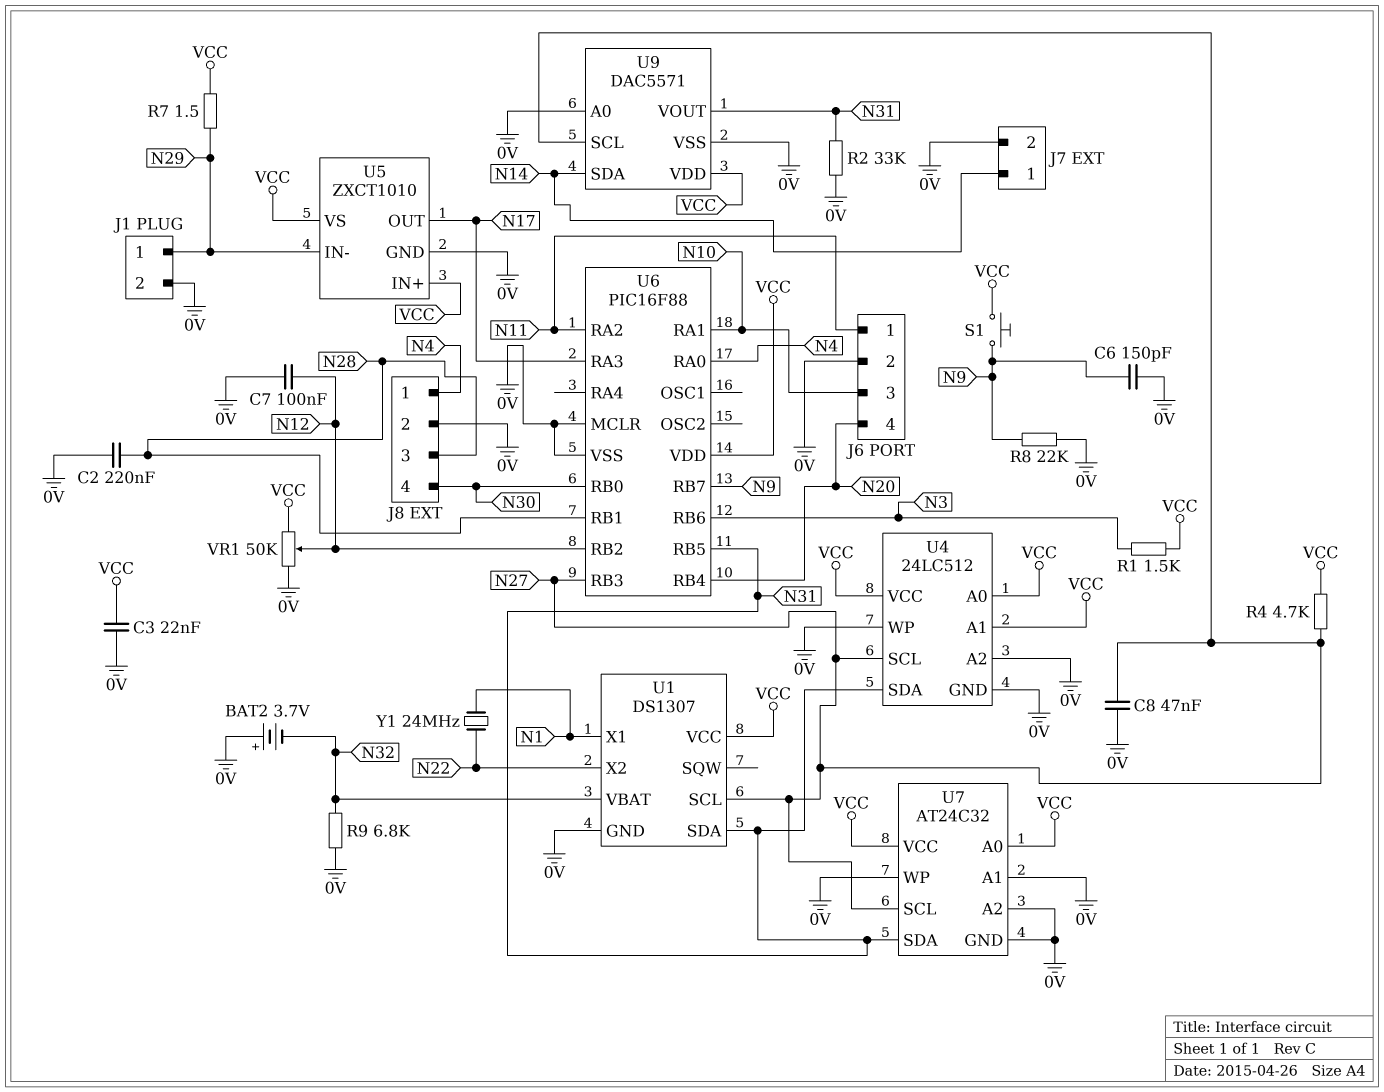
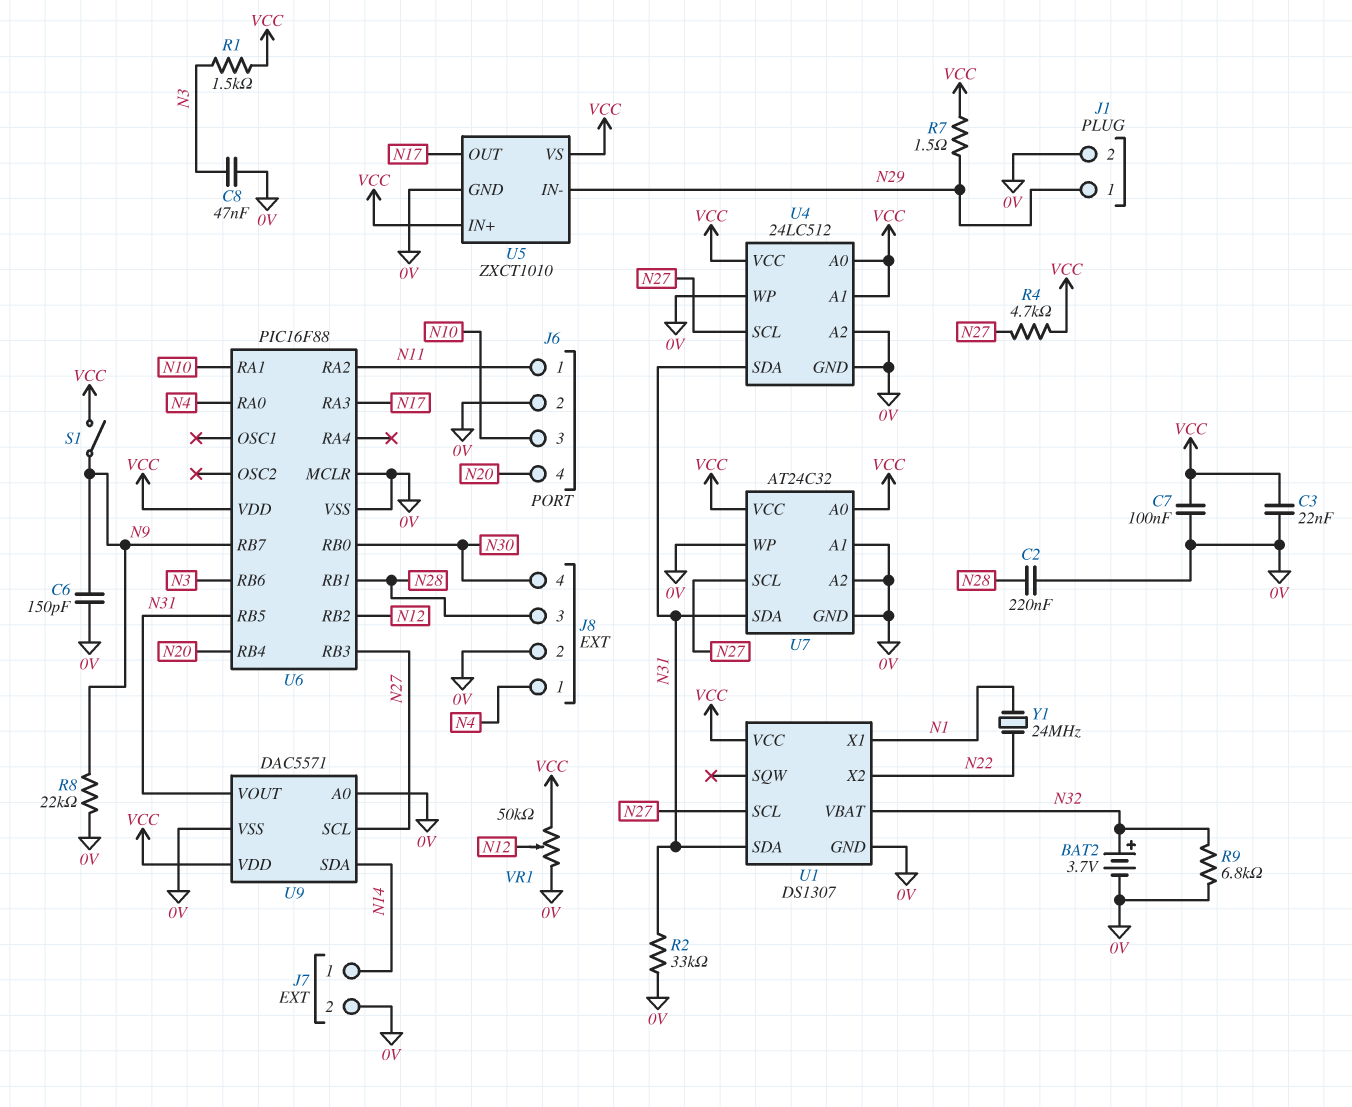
BAT2: 3.7V (plus 0V, minus N32) -> 3.7V (plus N32, minus 0V)
C7: 100nF (0V, N12) -> 100nF (0V, VCC)
C8: 47nF (0V, N27) -> 47nF (0V, N3)
S1: button (N9, VCC) -> switch (N9, VCC)

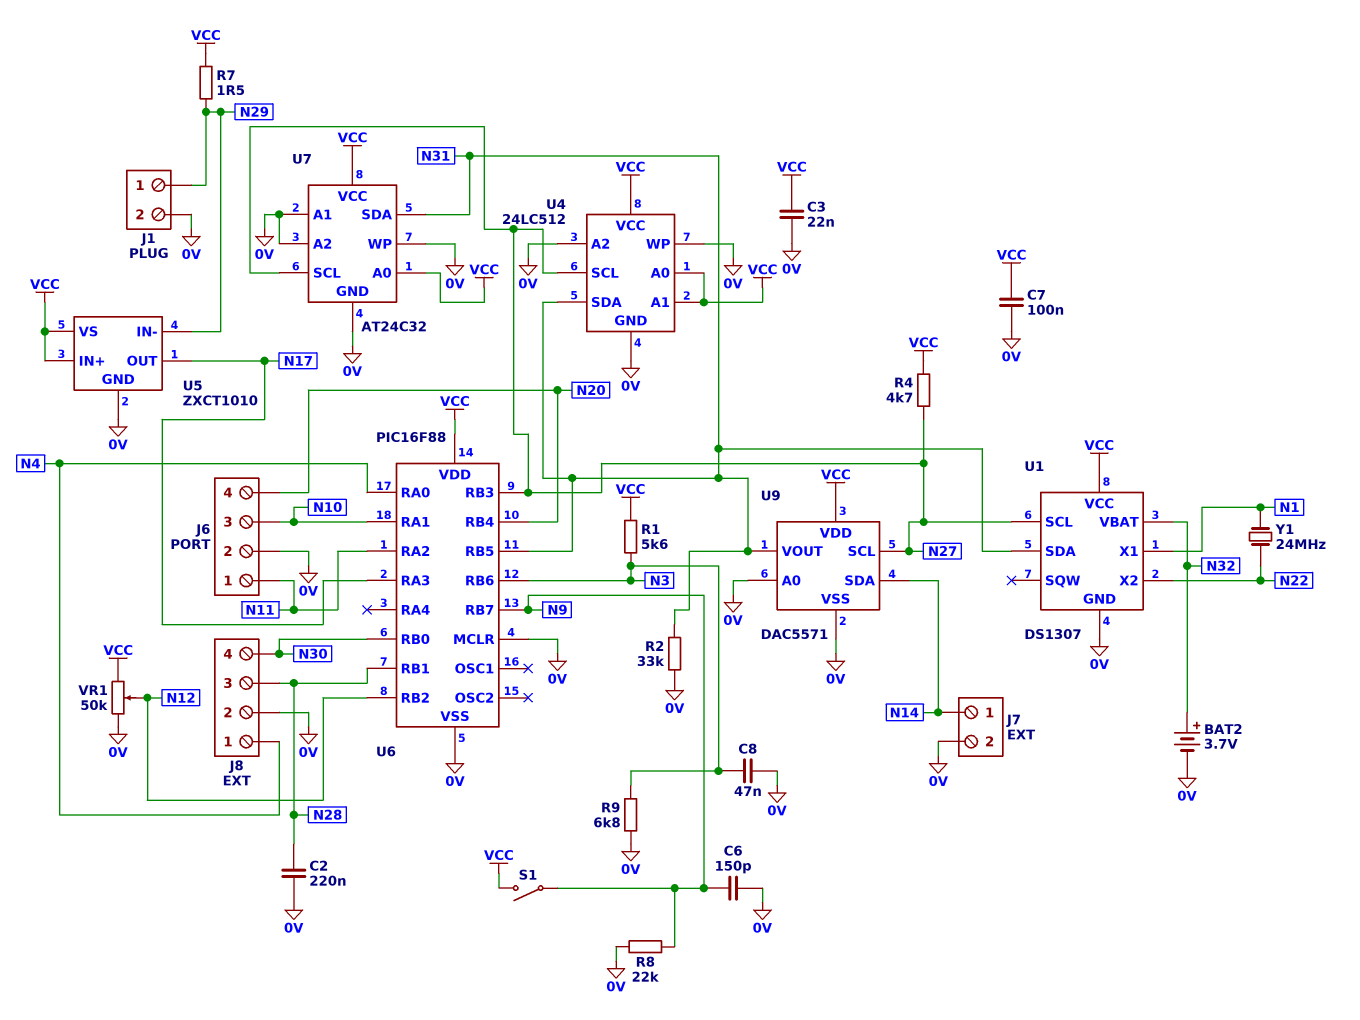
R1: 1.5k (N3, VCC) -> 5.6k (N3, VCC)
R9: 6.8k (0V, N32) -> 6.8k (0V, N3)

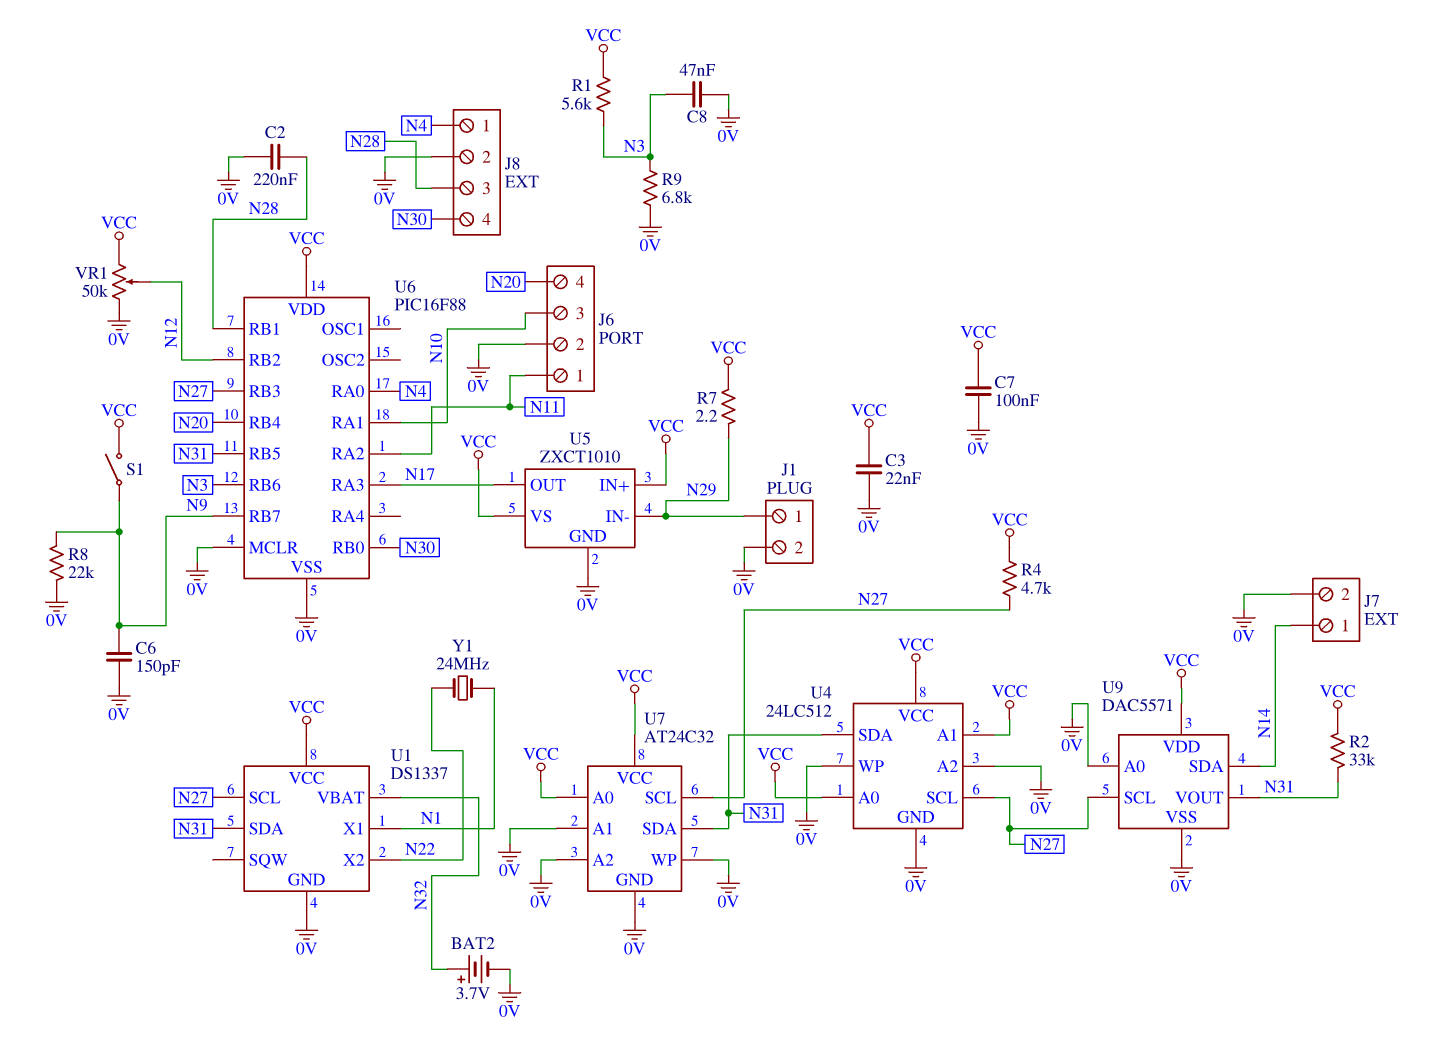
R2: 33k (0V, N31) -> 33k (N31, VCC)
R7: 1.5 (N29, VCC) -> 2.2 (N29, VCC)
U1: DS1307 -> DS1337

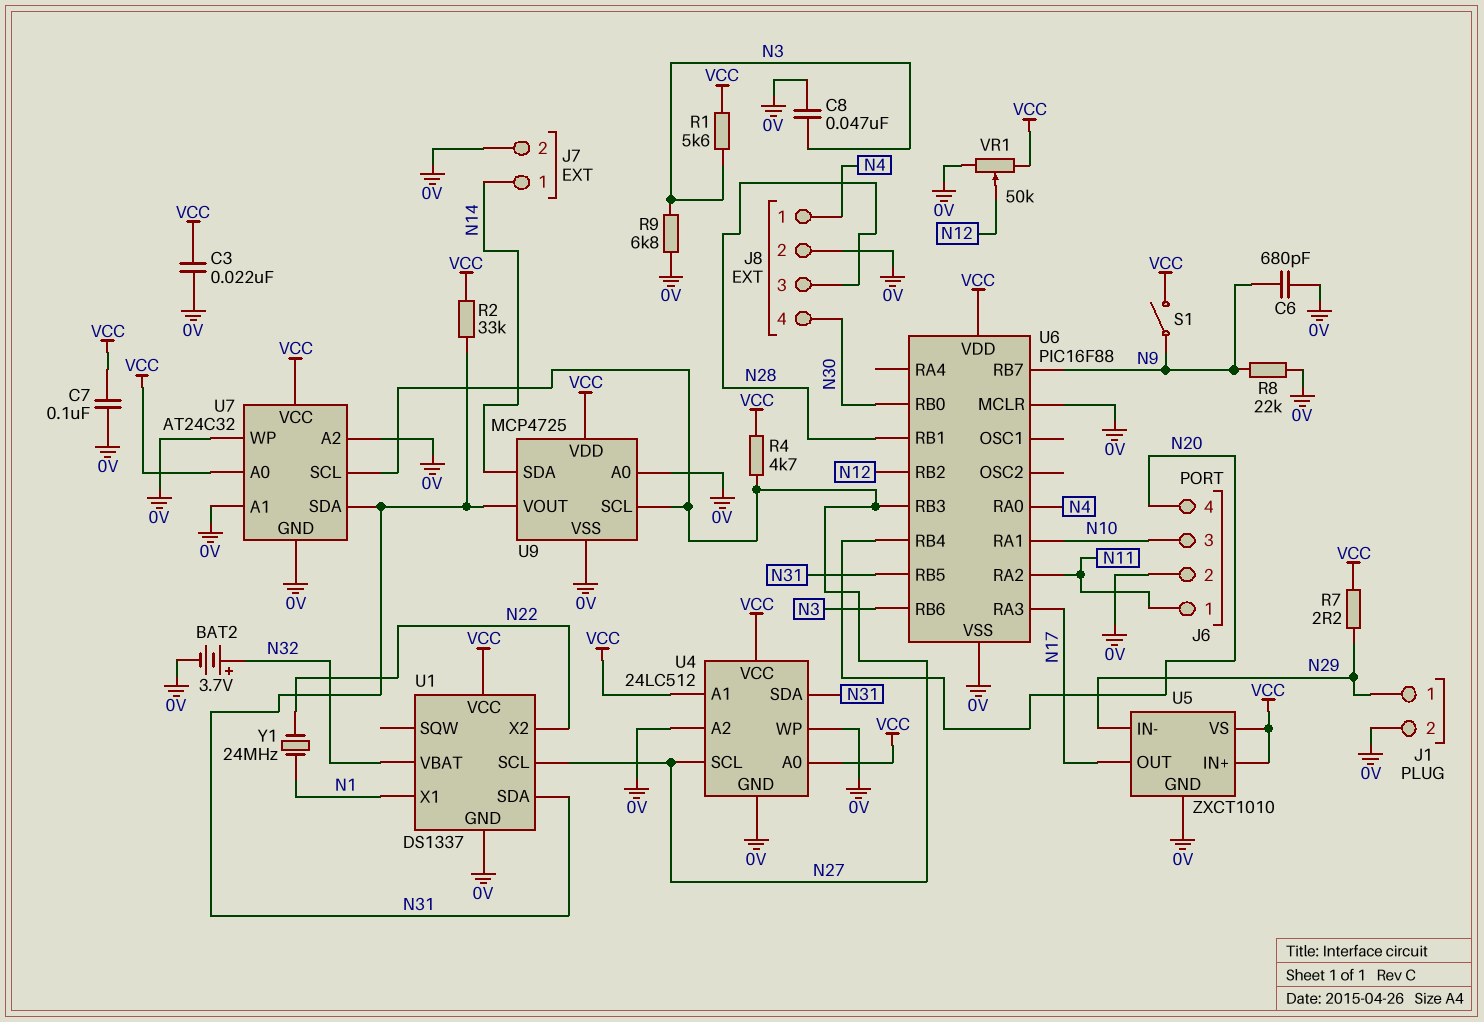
C2: 220nF (0V, N28) -> none
C6: 150pF (0V, N9) -> 680pF (0V, N9)
U9: DAC5571 -> MCP4725

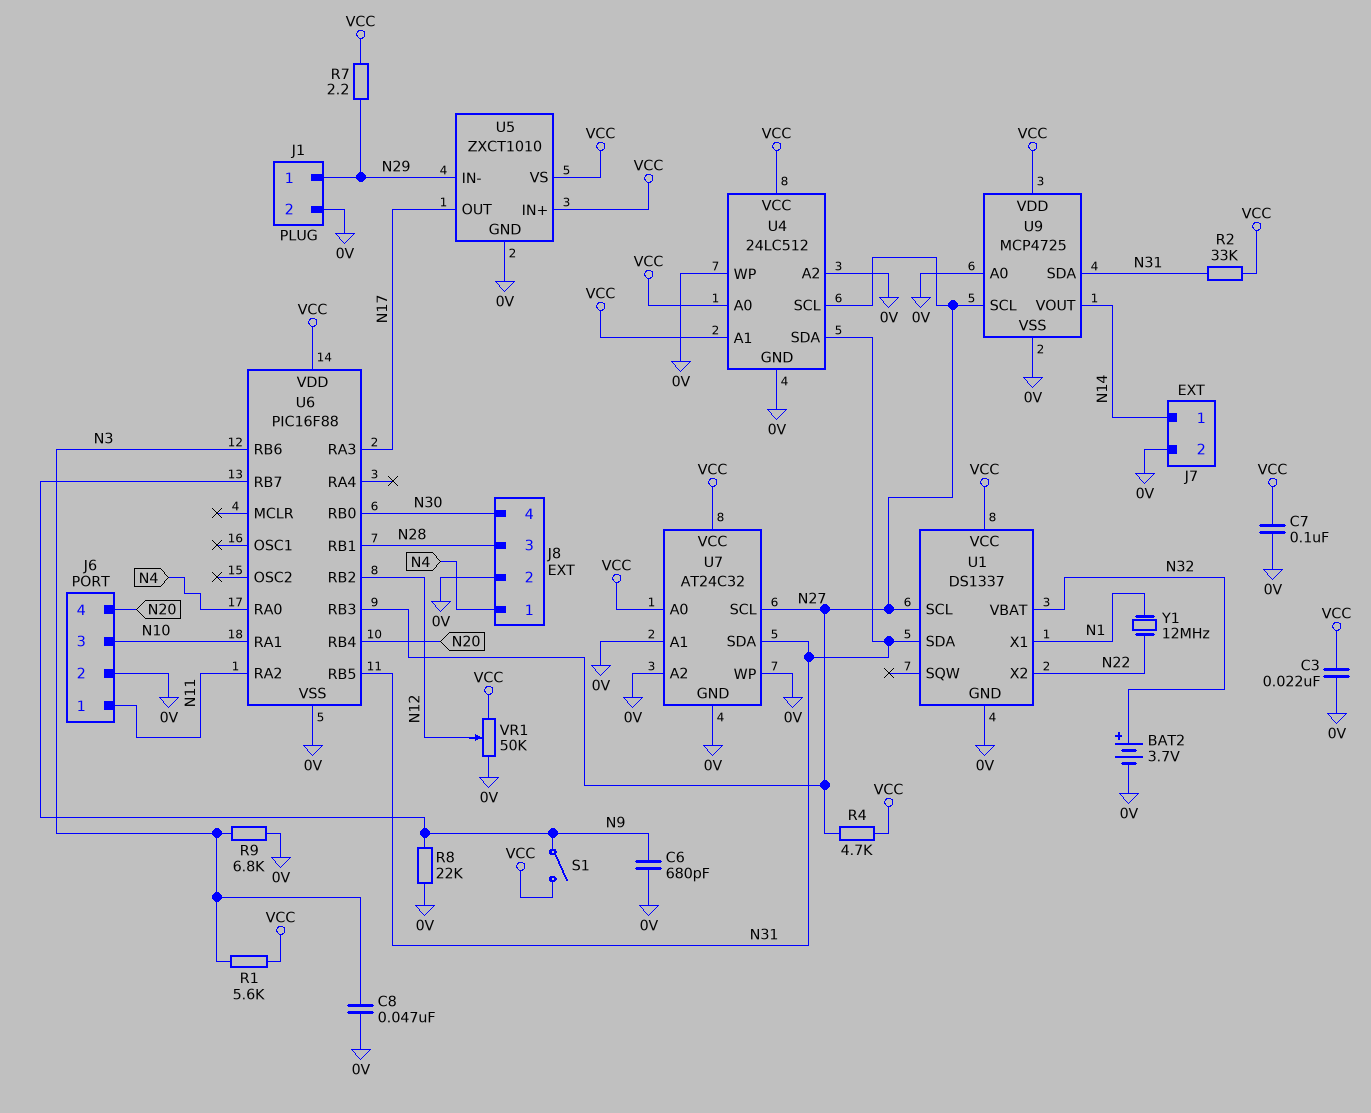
U6 pin MCLR: 0V -> none
U9 pin SDA: N14 -> N31
U9 pin VOUT: N31 -> N14
Y1: 24MHz (N1, N22) -> 12MHz (N1, N22)

